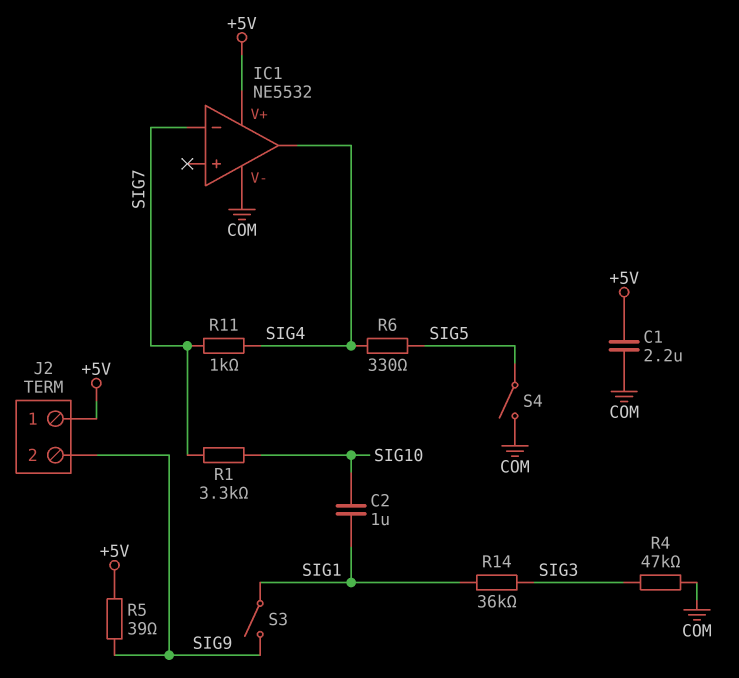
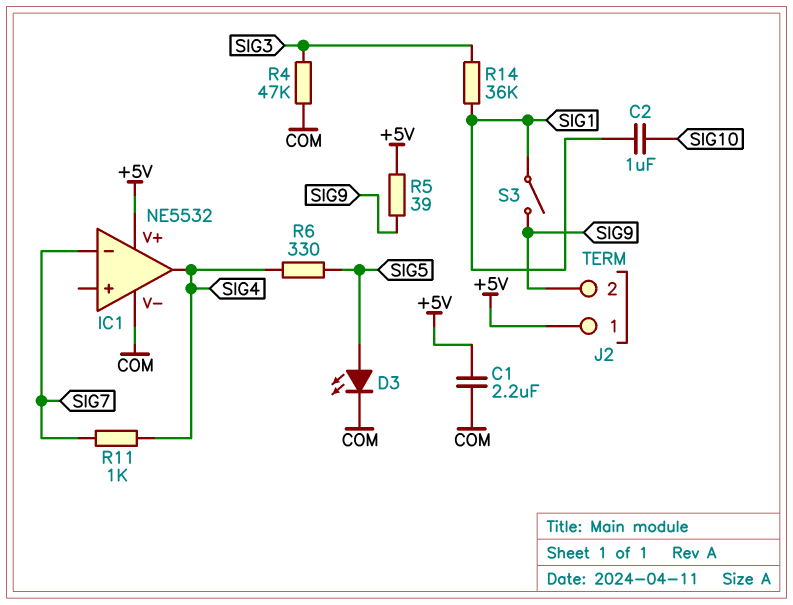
D3: none -> LED (A SIG5, K COM)
R1: 3.3k (SIG7, SIG10) -> none
S4: switch (COM, SIG5) -> none

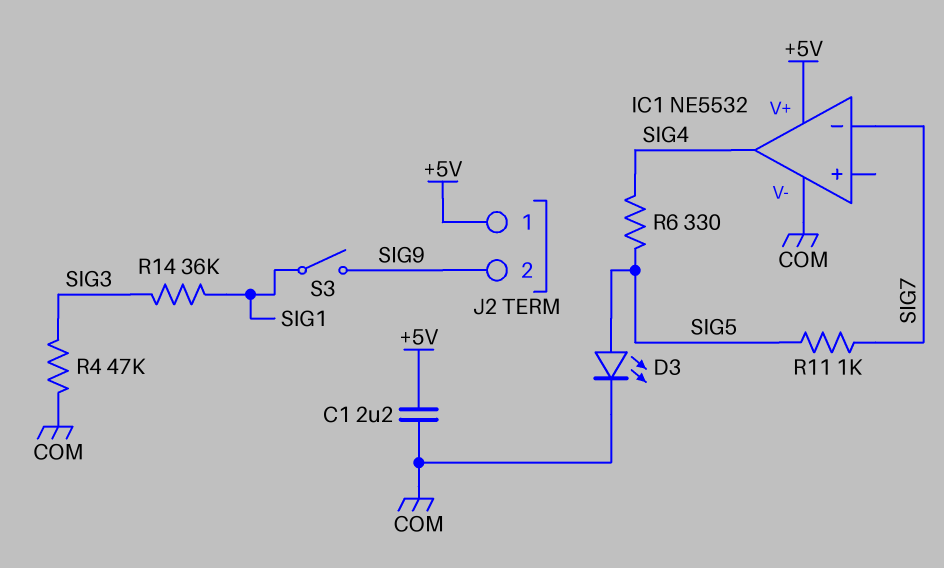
C2: 1uF (SIG1, SIG10) -> none
R5: 39 (+5V, SIG9) -> none
R11: 1k (SIG4, SIG7) -> 1k (SIG5, SIG7)

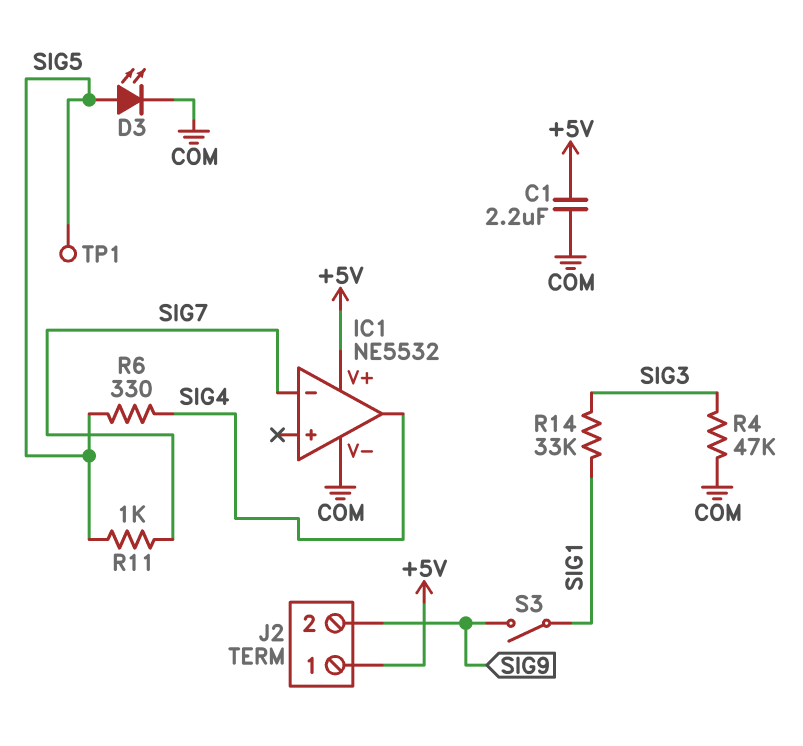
R14: 36k (SIG1, SIG3) -> 33k (SIG1, SIG3)
TP1: none -> test point (SIG5)

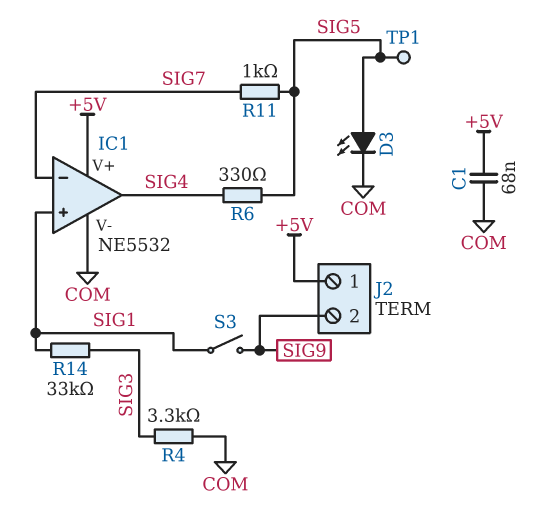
C1: 2.2uF (+5V, COM) -> 68nF (+5V, COM)
IC1 pin in+: none -> SIG1
R4: 47k (COM, SIG3) -> 3.3k (COM, SIG3)

